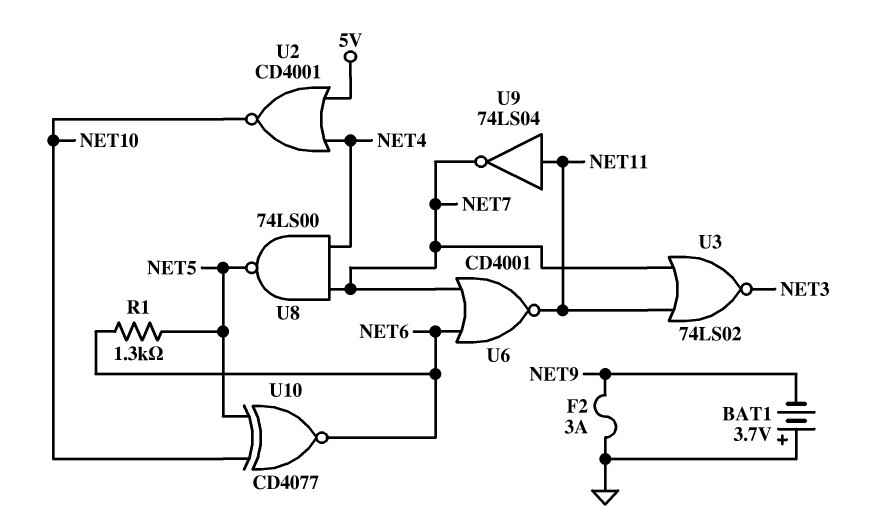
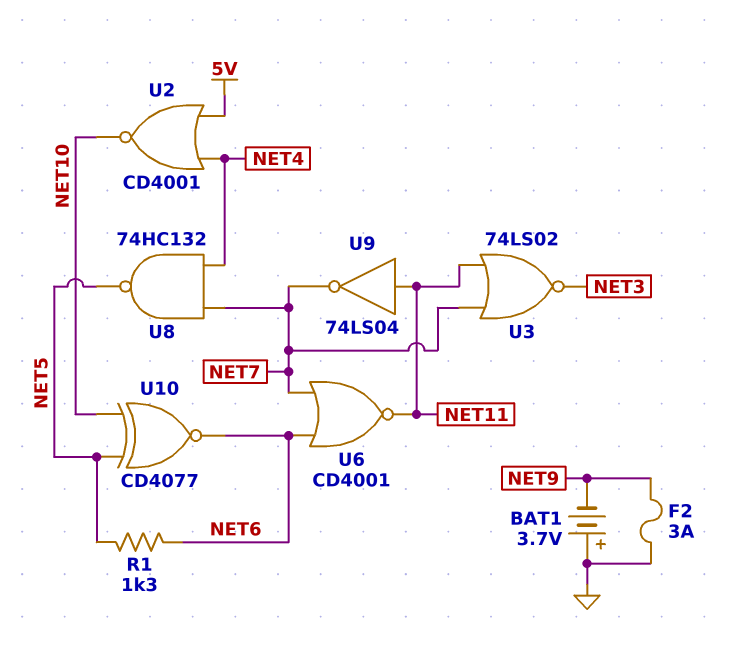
U8: NAND 74LS00 (in NET4, in NET7, out NET5) -> NAND 74HC132 (in NET4, in NET7, out NET5)

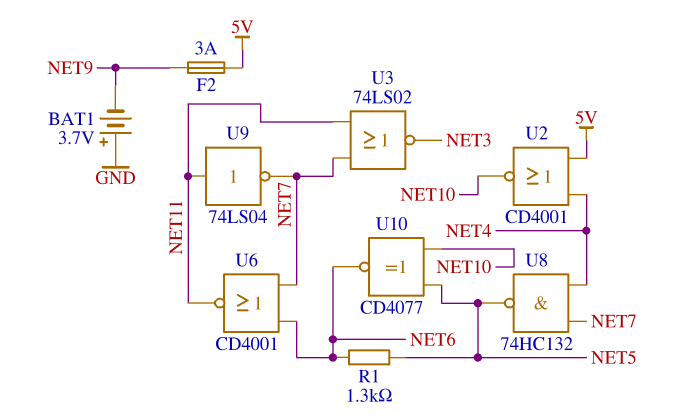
F2: 3A (GND, NET9) -> 3A (5V, NET9)

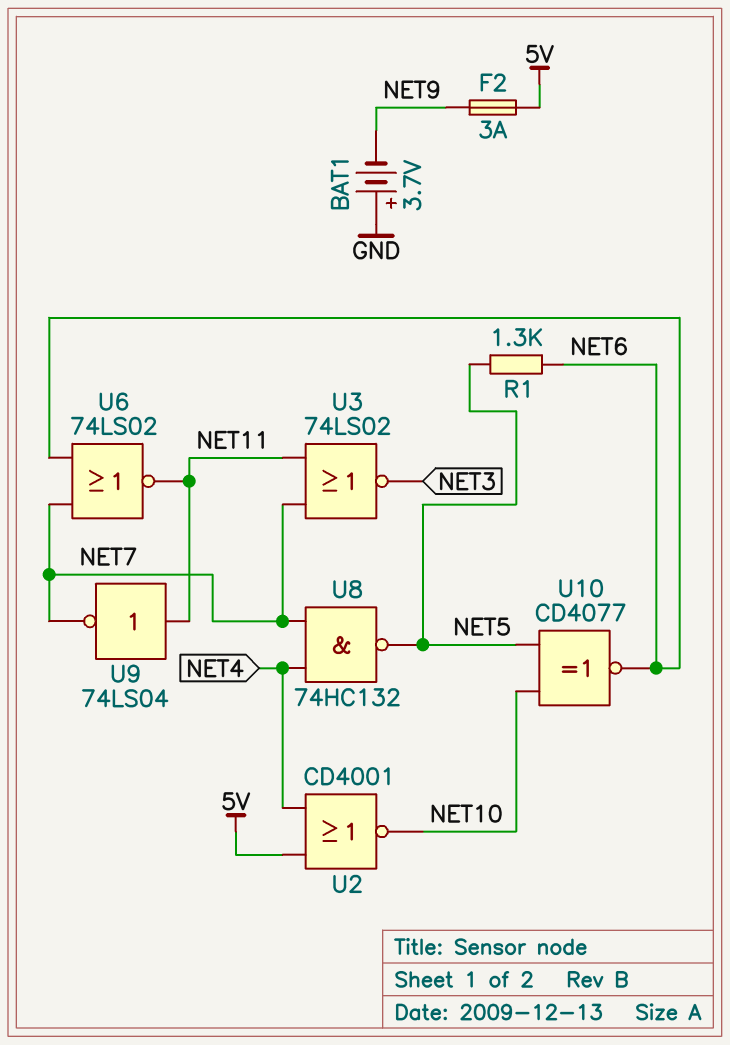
U6: NOR CD4001 (in NET6, in NET7, out NET11) -> NOR 74LS02 (in NET6, in NET7, out NET11)

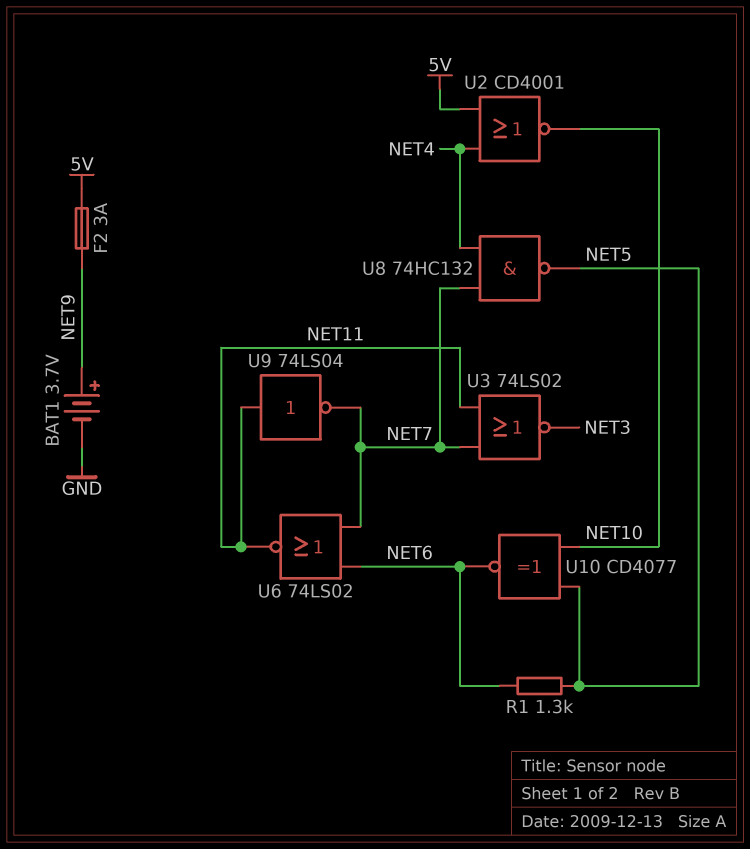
BAT1: 3.7V (plus GND, minus NET9) -> 3.7V (plus NET9, minus GND)

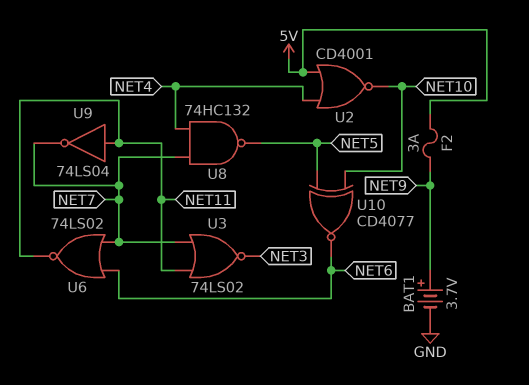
R1: 1.3k (NET5, NET6) -> none

